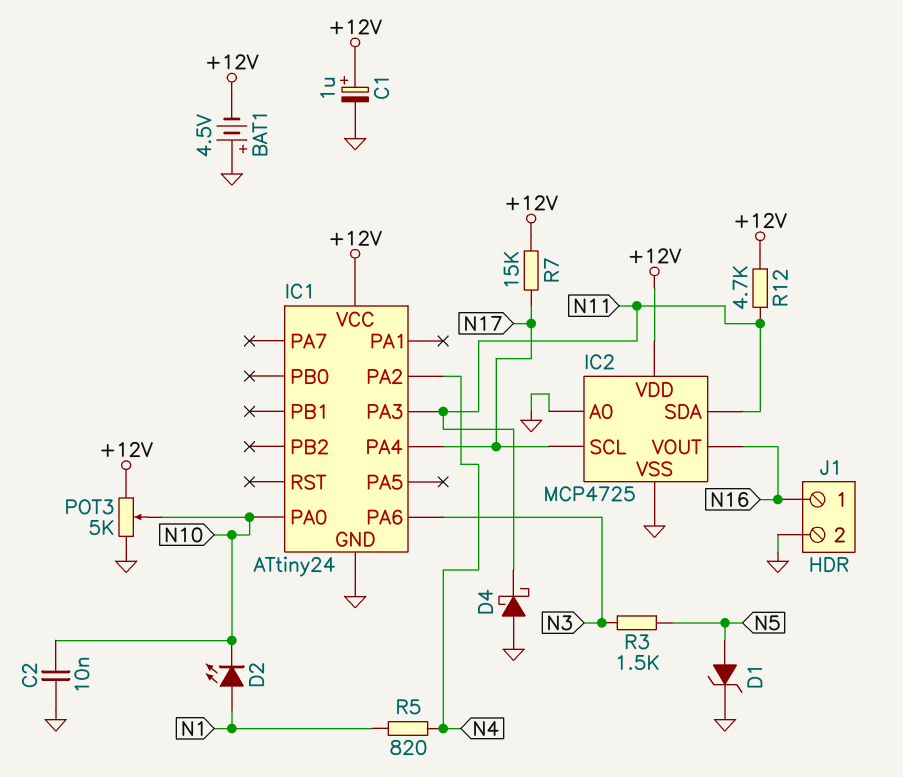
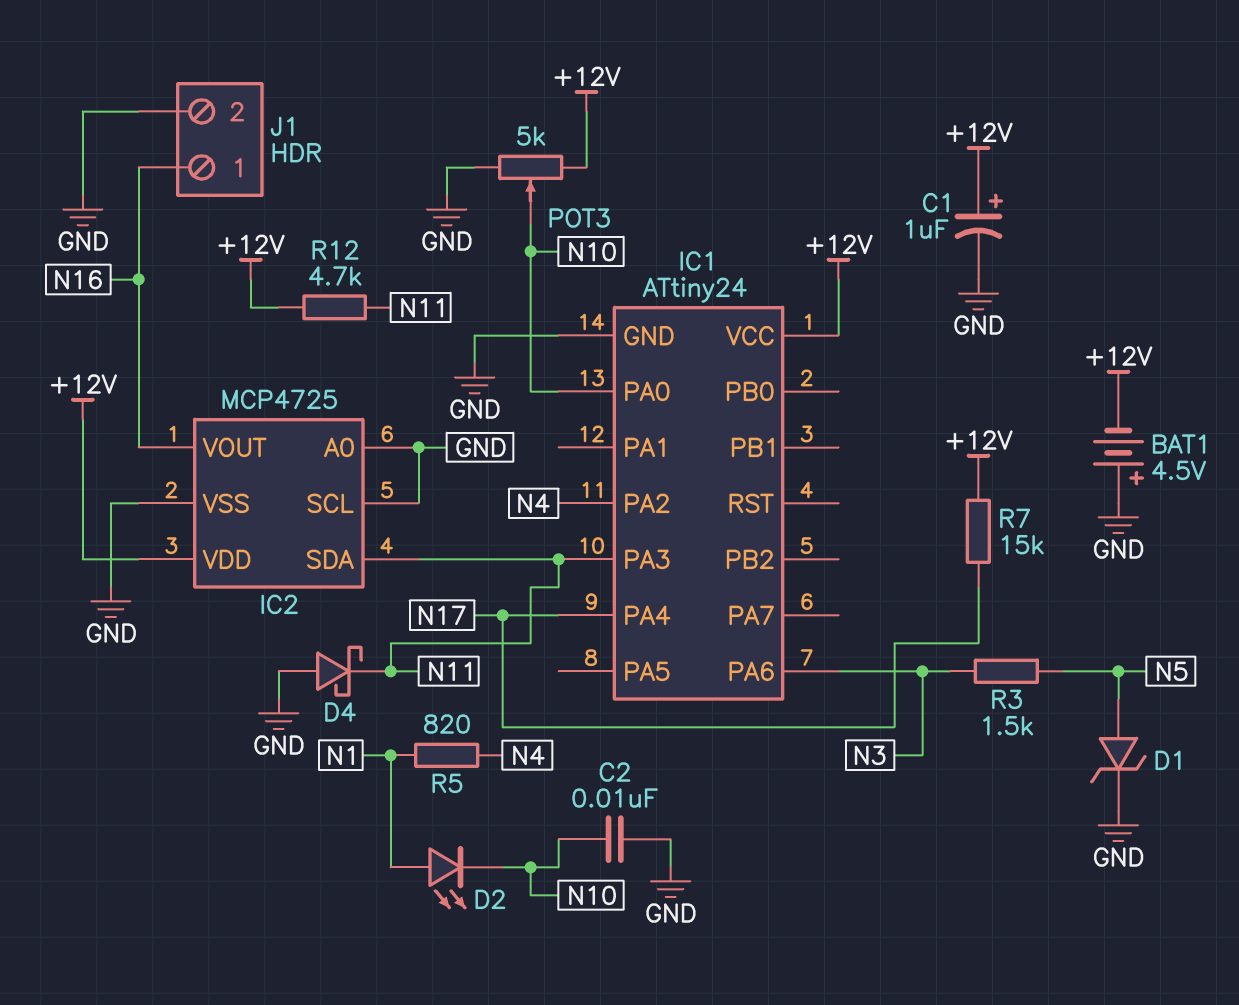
IC2 pin SCL: N17 -> GND

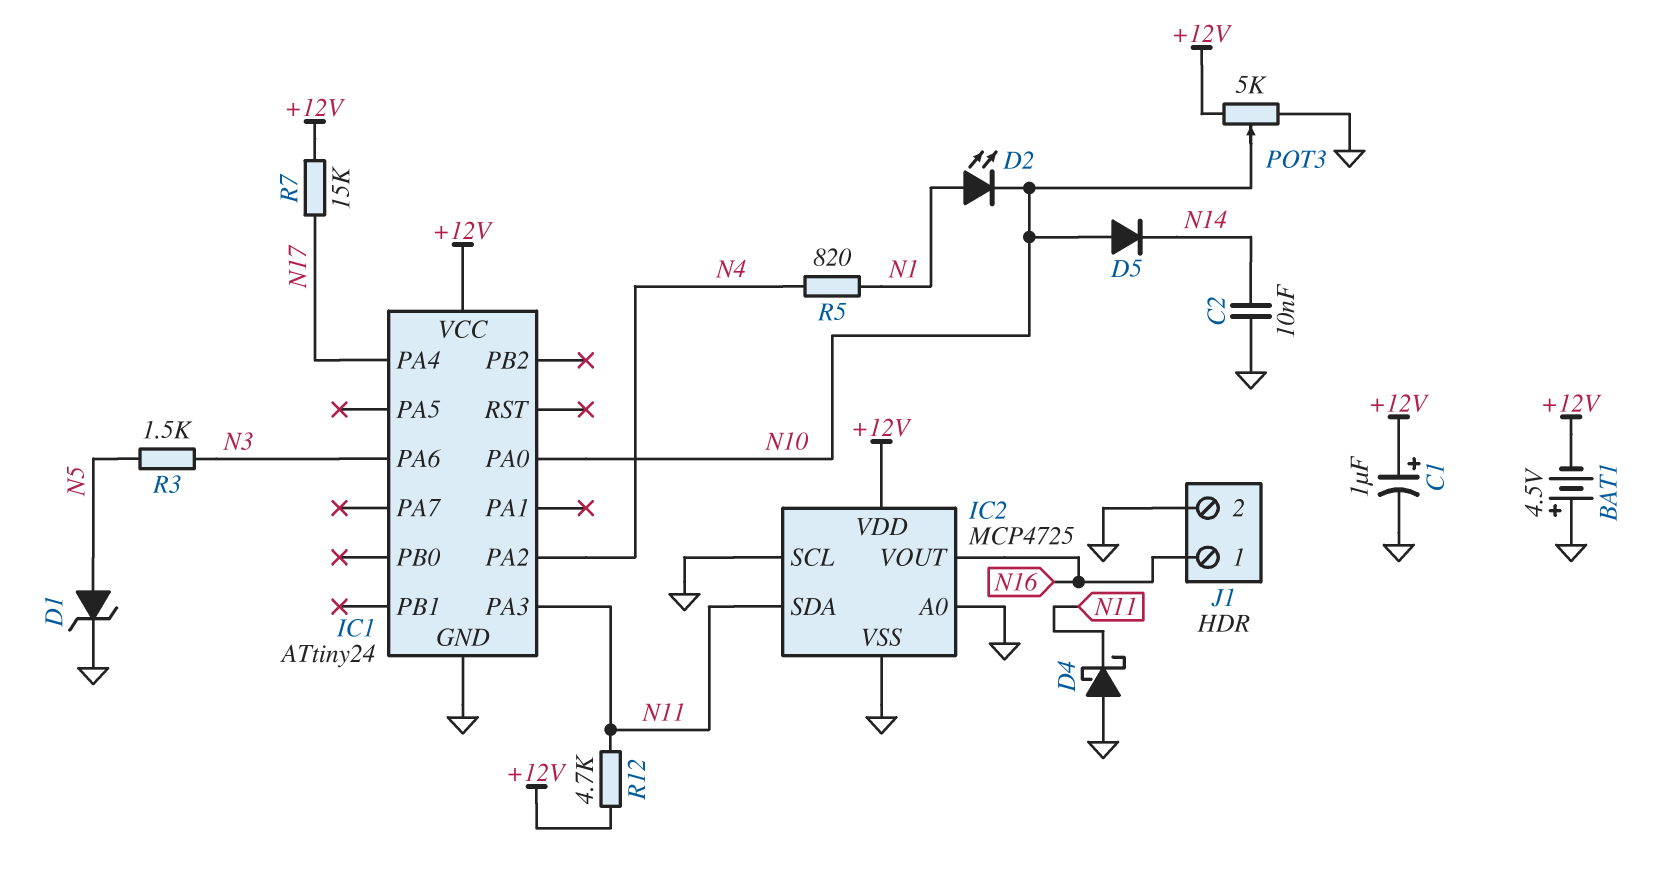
C2: 10nF (GND, N10) -> 10nF (GND, N14)
D5: none -> diode (A N10, K N14)

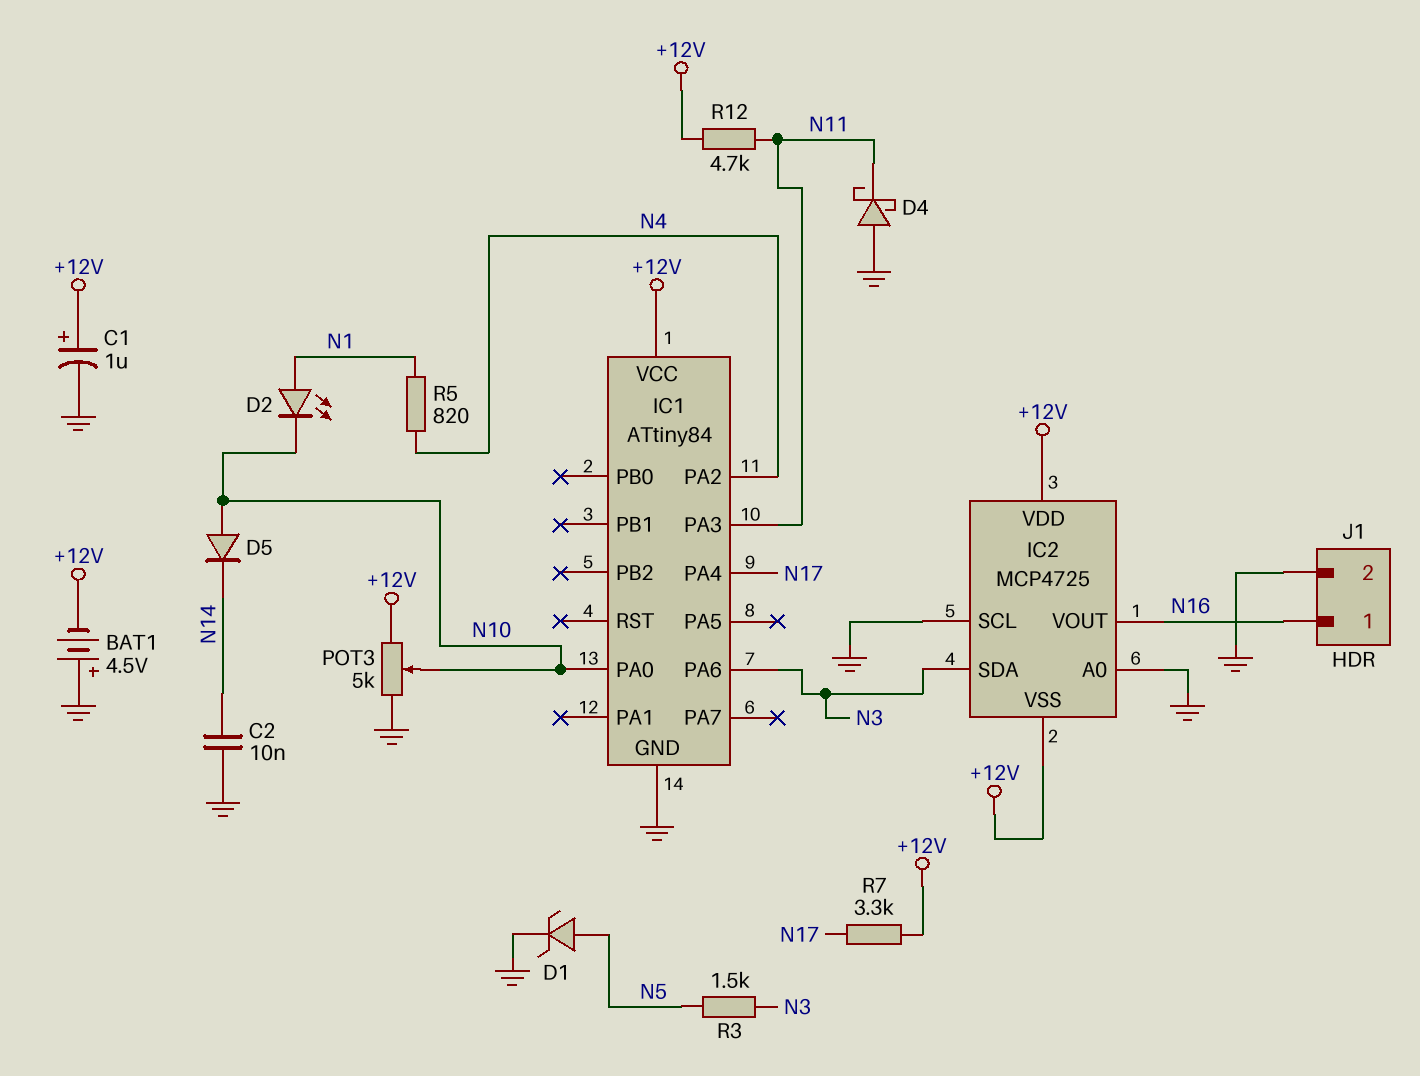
IC1: ATtiny24 -> ATtiny84
IC2 pin SDA: N11 -> N3
IC2 pin VSS: GND -> +12V
R7: 15k (+12V, N17) -> 3.3k (+12V, N17)

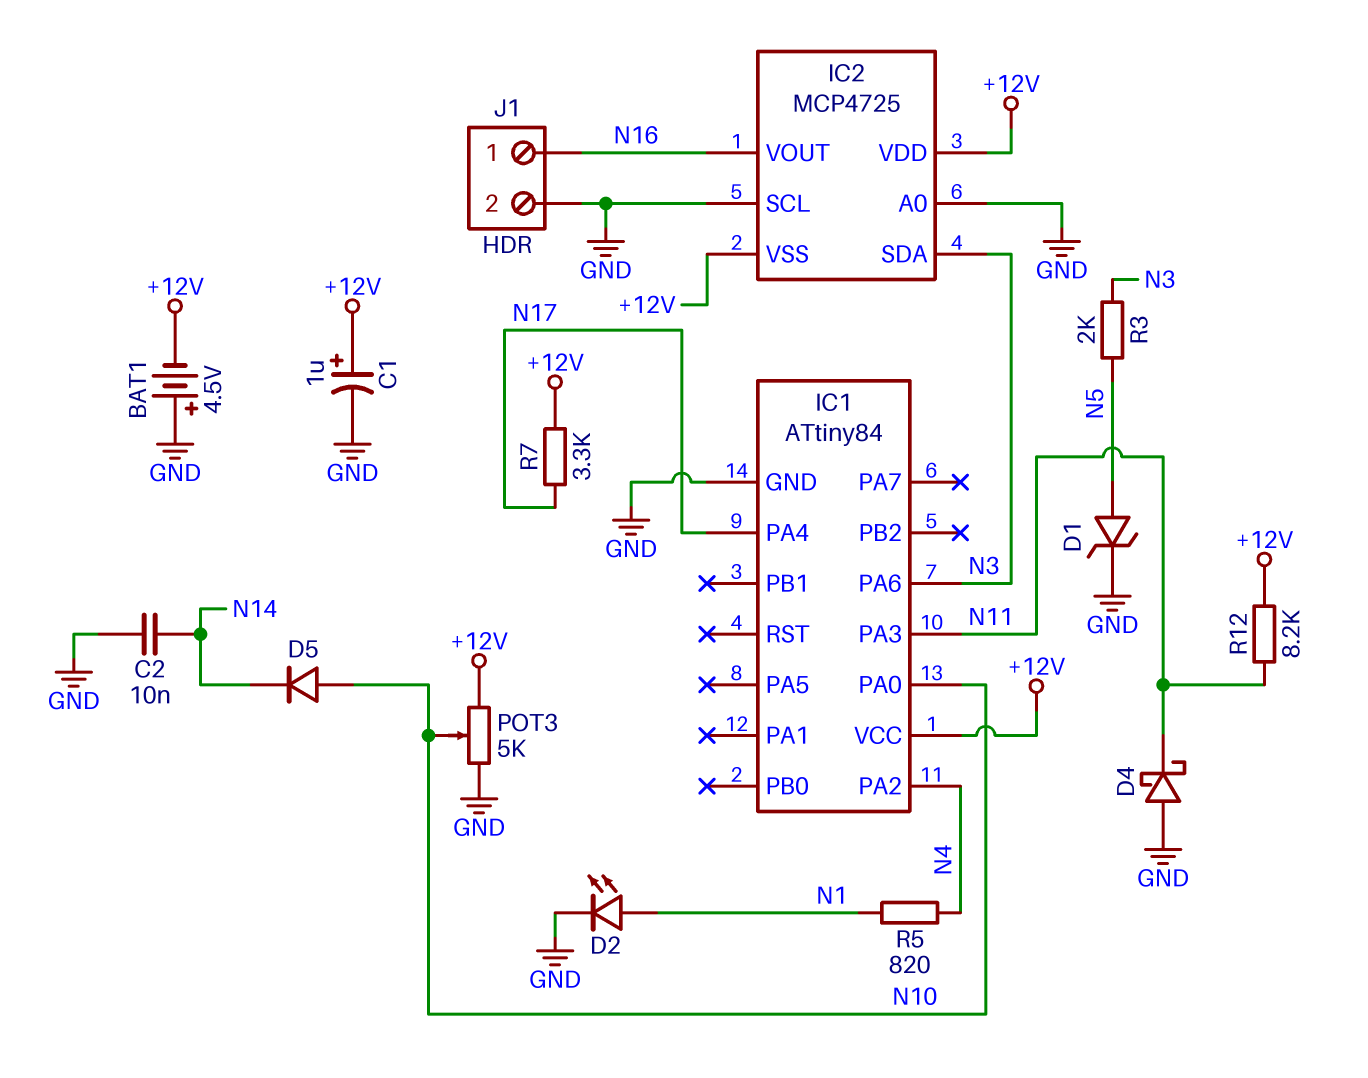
D2: LED (A N1, K N10) -> LED (A N1, K GND)
R3: 1.5k (N3, N5) -> 2k (N3, N5)
R12: 4.7k (+12V, N11) -> 8.2k (+12V, N11)

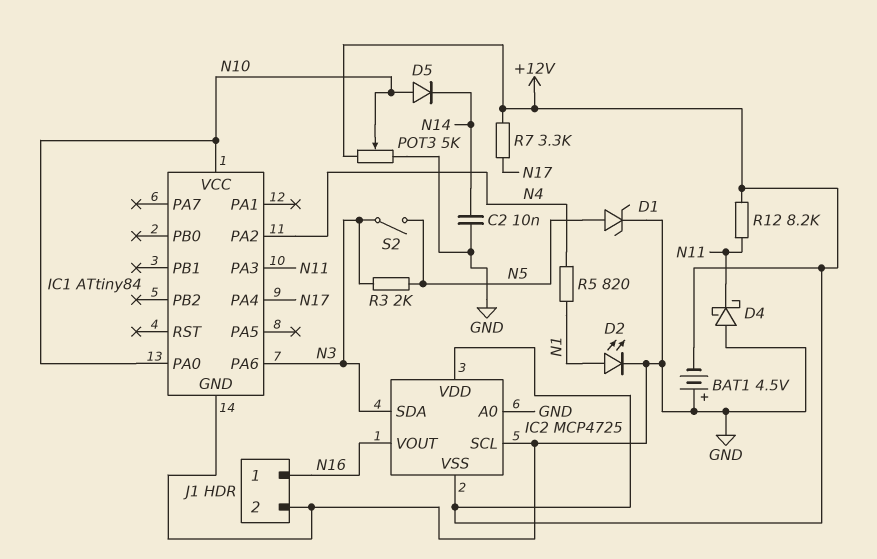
C1: 1uF (plus +12V, minus GND) -> none
IC1 pin VCC: +12V -> N10
S2: none -> switch (N3, N5)

